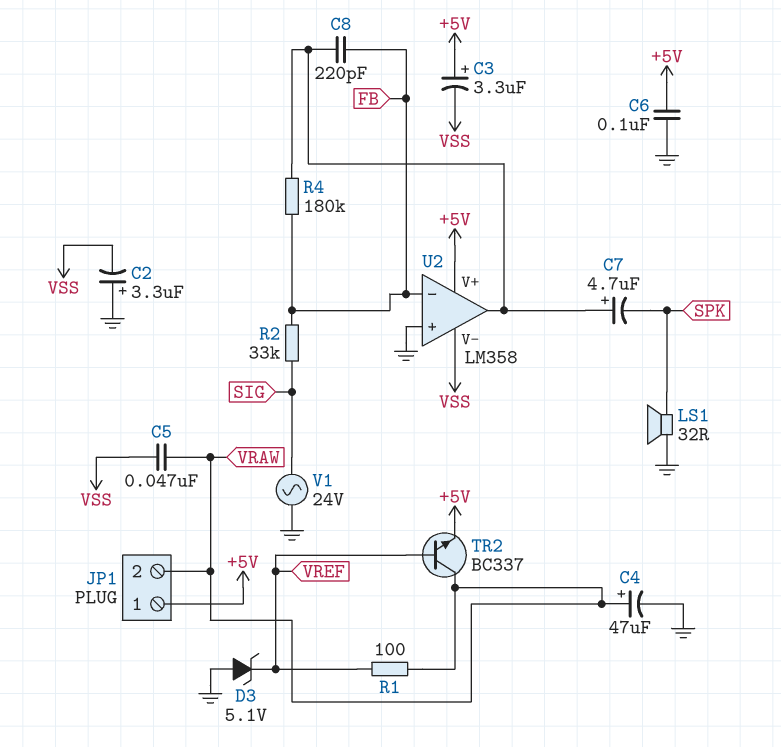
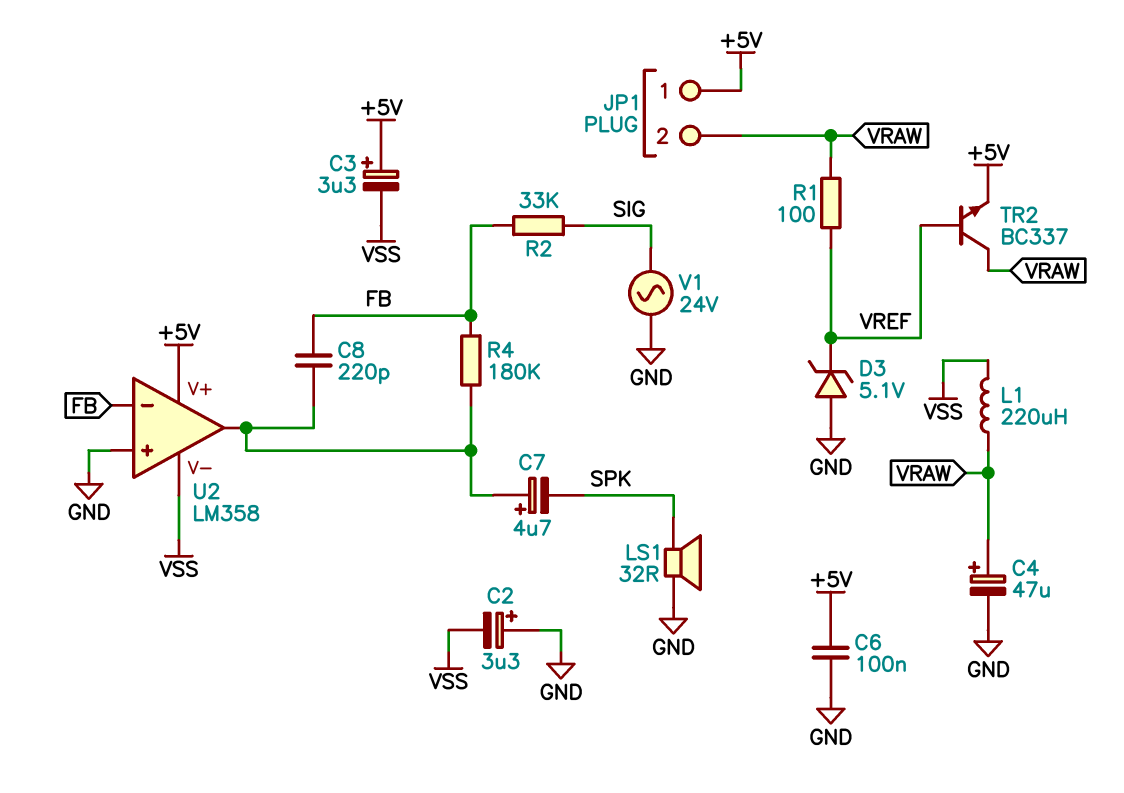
C5: 47nF (VRAW, VSS) -> none
L1: none -> 220uH (VRAW, VSS)

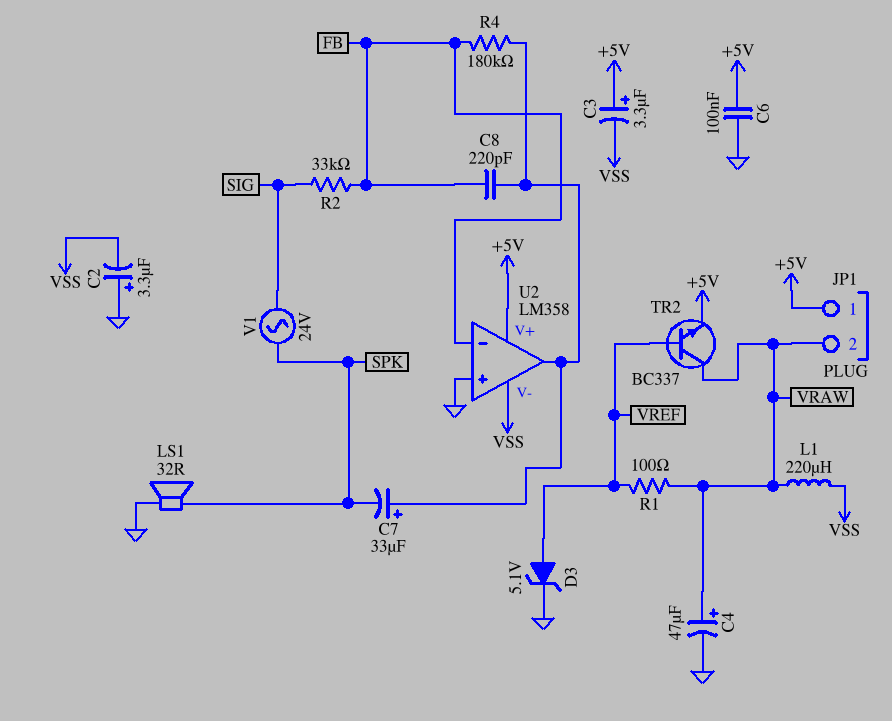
C7: 4.7uF (plus U2/out, minus SPK) -> 33uF (plus U2/out, minus SPK)
D3: zener 5.1V (A GND, K VREF) -> zener 5.1V (A VREF, K GND)
V1: AC 24V (GND, SIG) -> AC 24V (SIG, SPK)

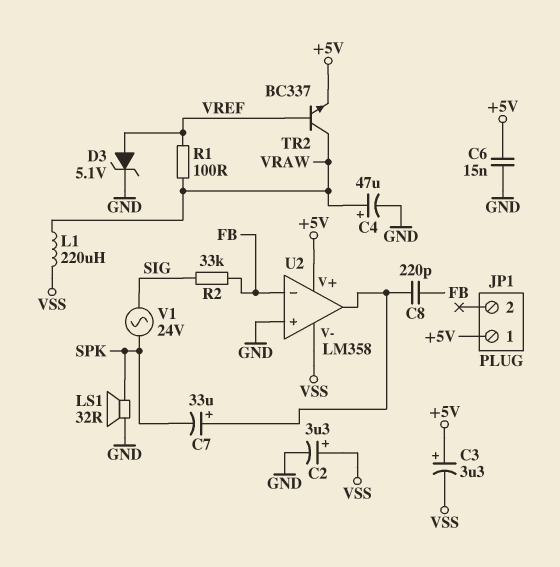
C2: 3.3uF (plus GND, minus VSS) -> 3.3uF (plus VSS, minus GND)
C6: 100nF (+5V, GND) -> 15nF (+5V, GND)
JP1 pin 2: VRAW -> none
R4: 180k (FB, U2/out) -> none

